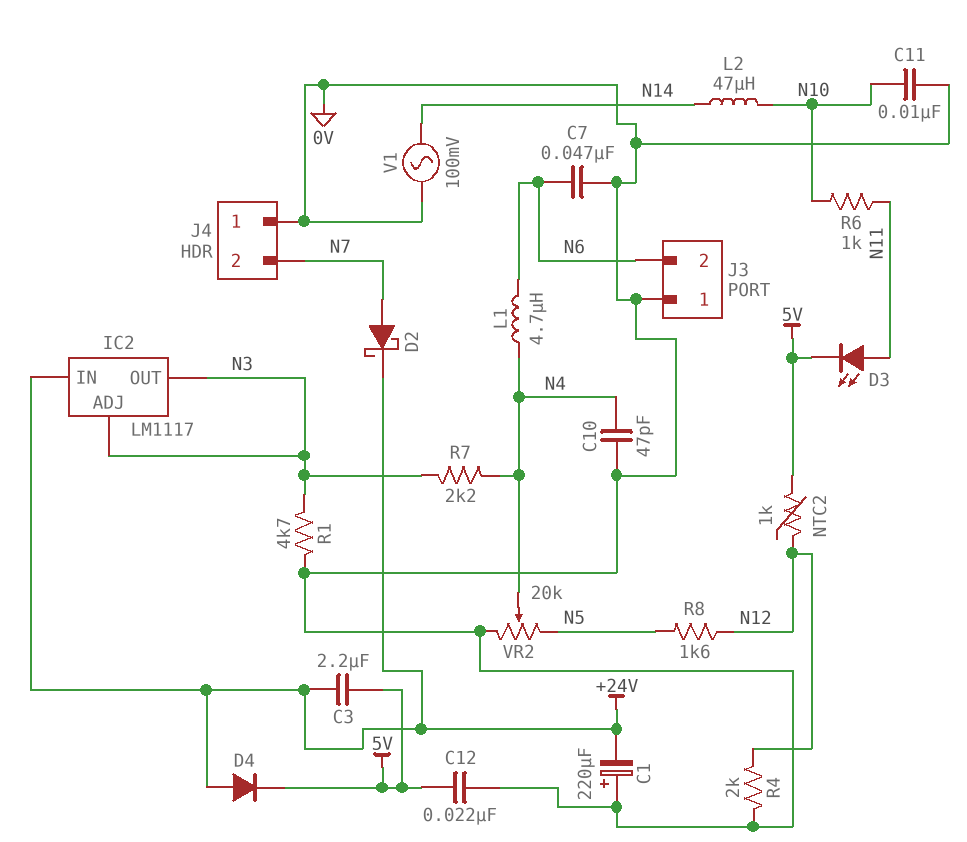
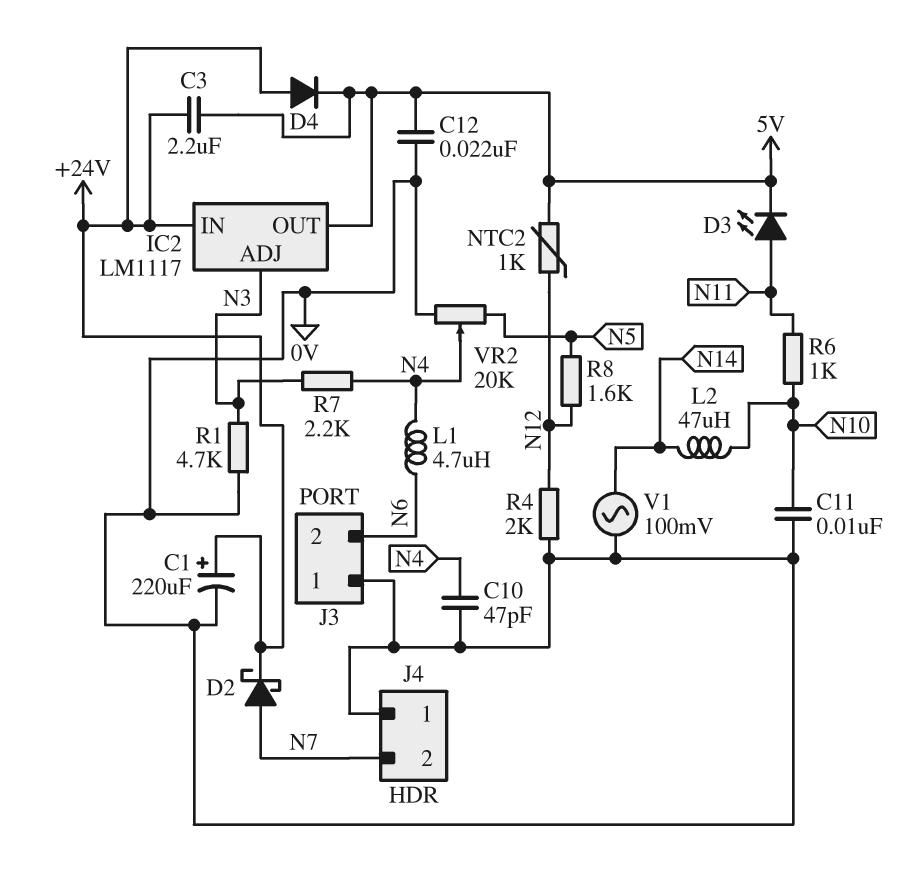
C1: 220uF (plus 0V, minus +24V) -> 220uF (plus +24V, minus 0V)
C7: 47nF (0V, N6) -> none
IC2 pin OUT: N3 -> 5V

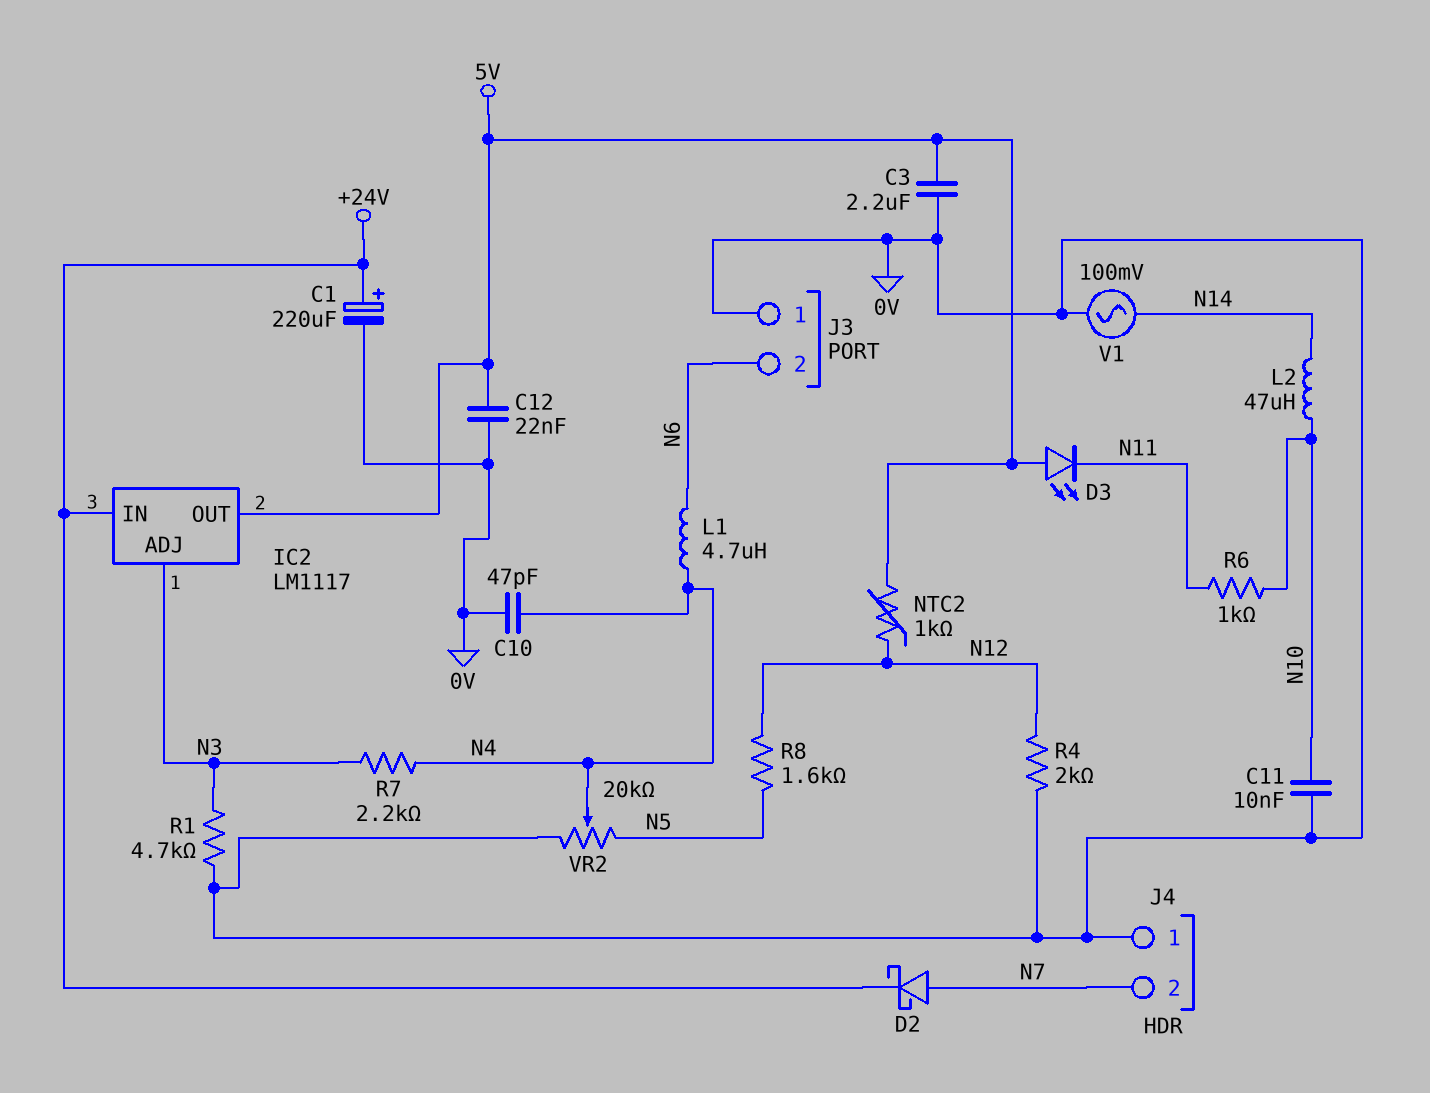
C3: 2.2uF (+24V, 5V) -> 2.2uF (0V, 5V)
D3: LED (A N11, K 5V) -> LED (A 5V, K N11)
D4: diode (A +24V, K 5V) -> none

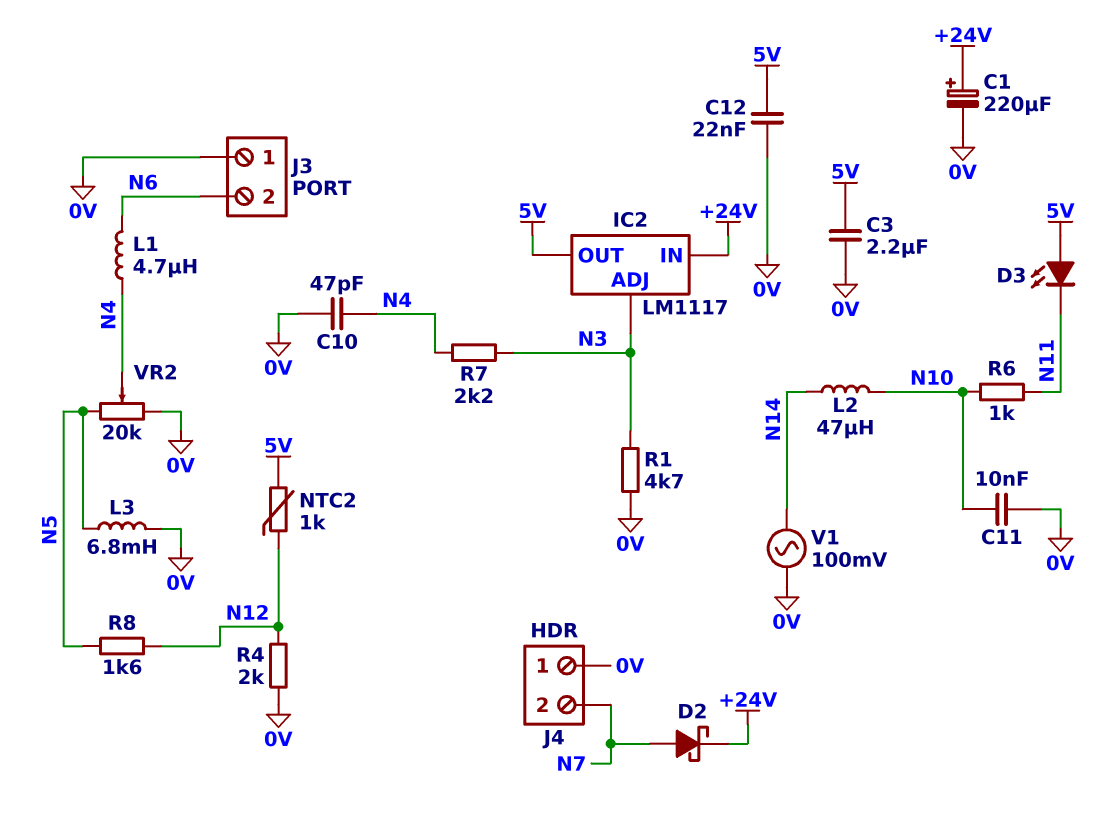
L3: none -> 6.8mH (0V, N5)

